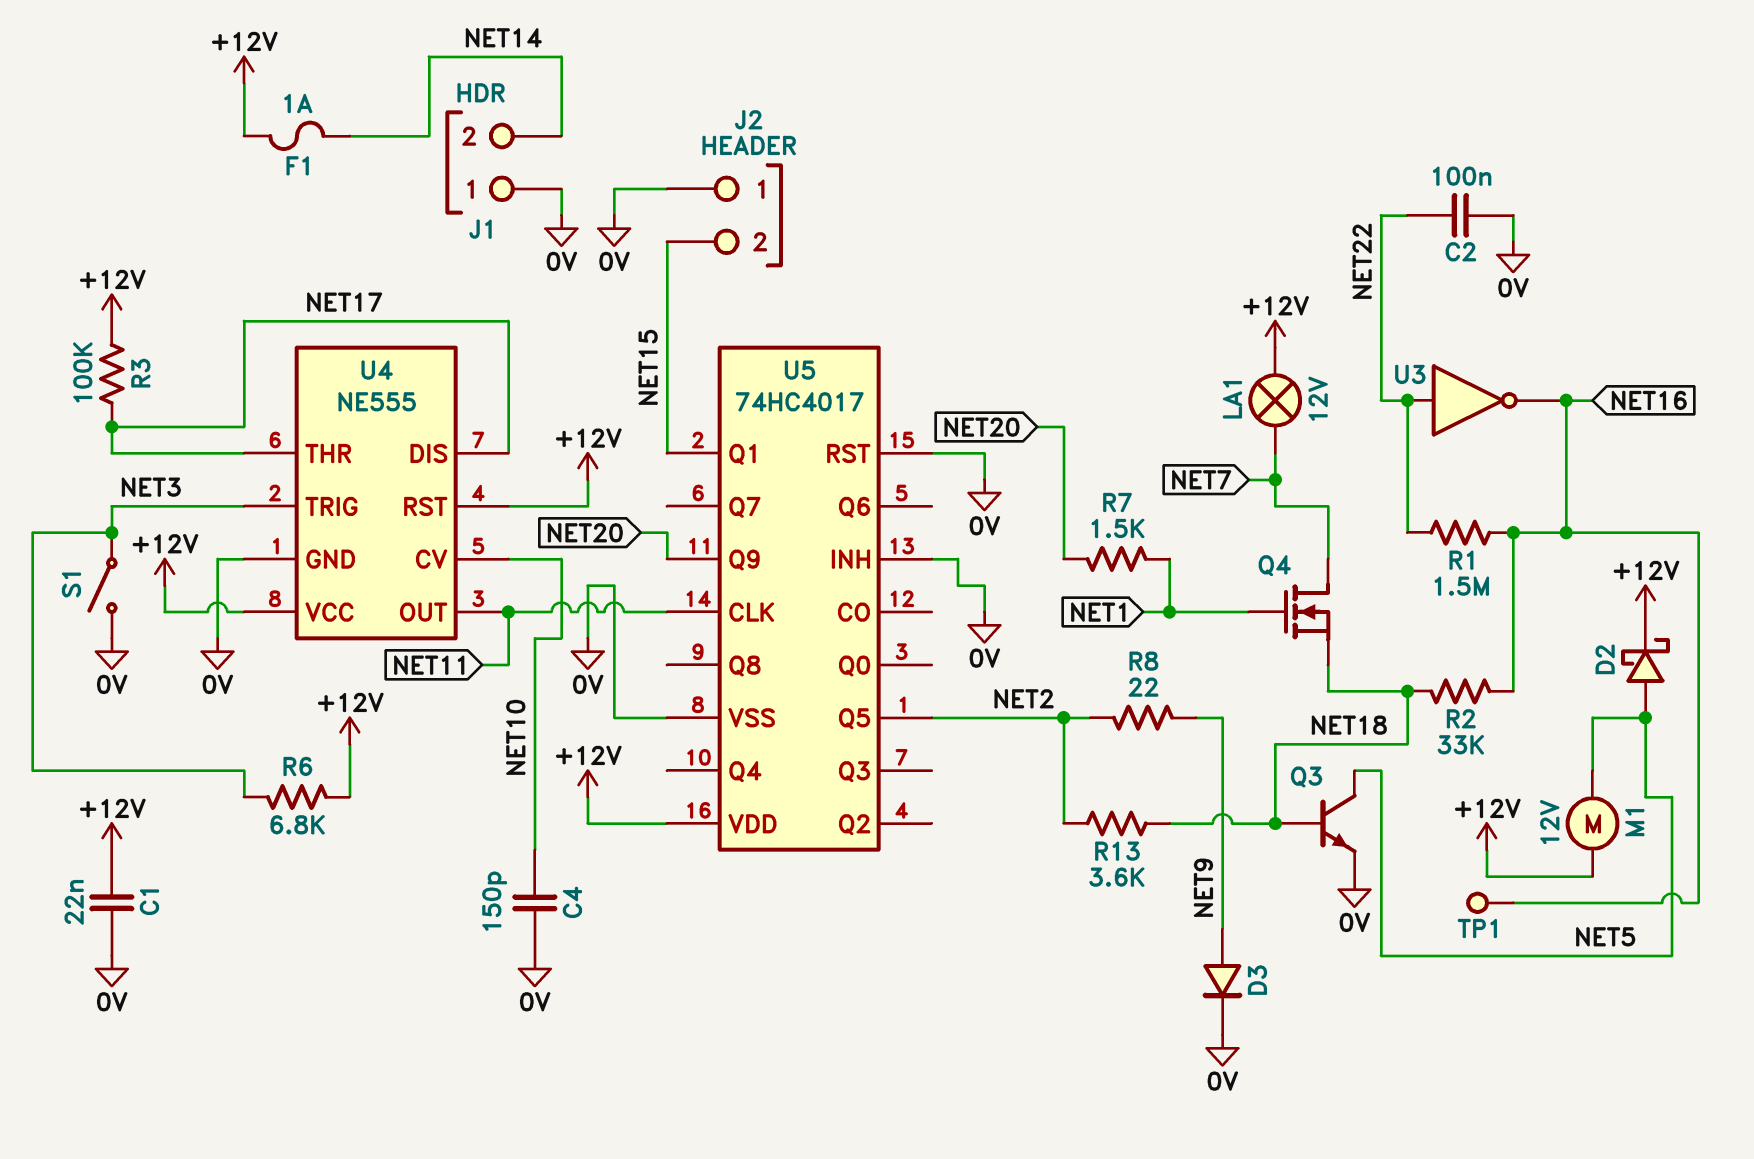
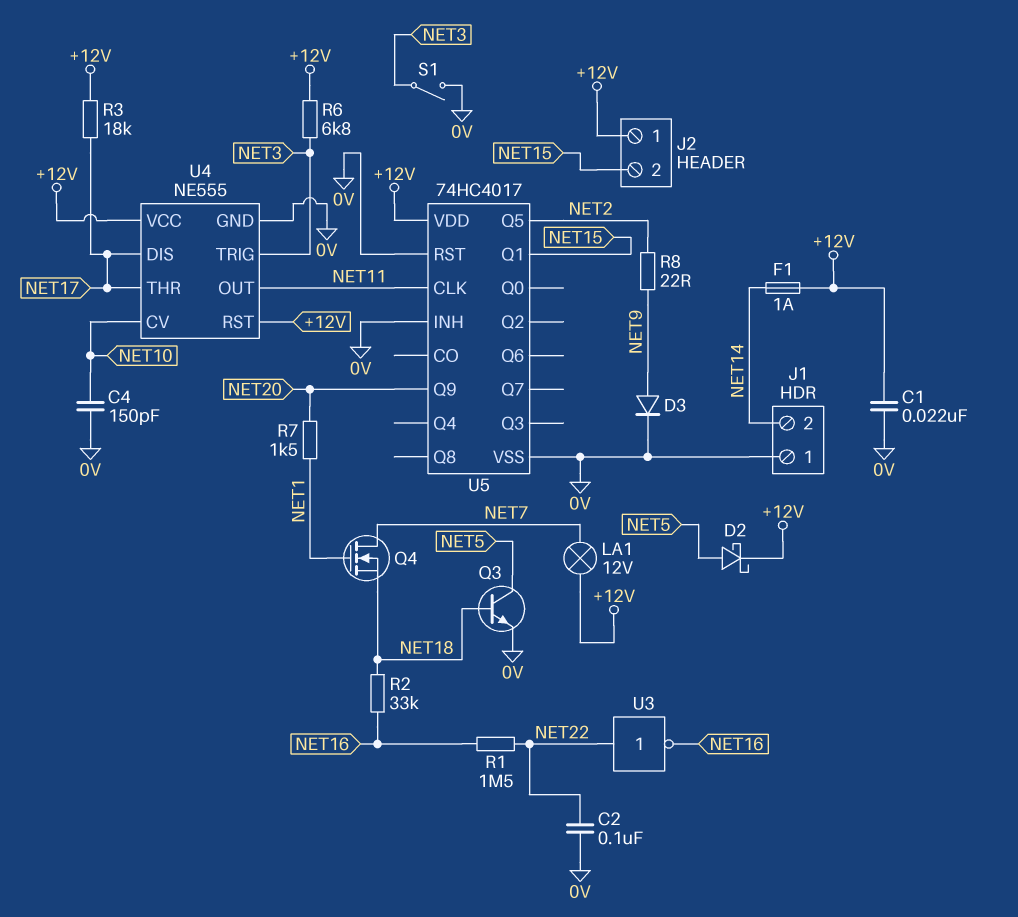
J2 pin 1: 0V -> +12V
M1: motor 12V (+12V, NET5) -> none
R3: 100k (+12V, NET17) -> 18k (+12V, NET17)
R13: 3.6k (NET2, NET18) -> none
TP1: test point (NET16) -> none

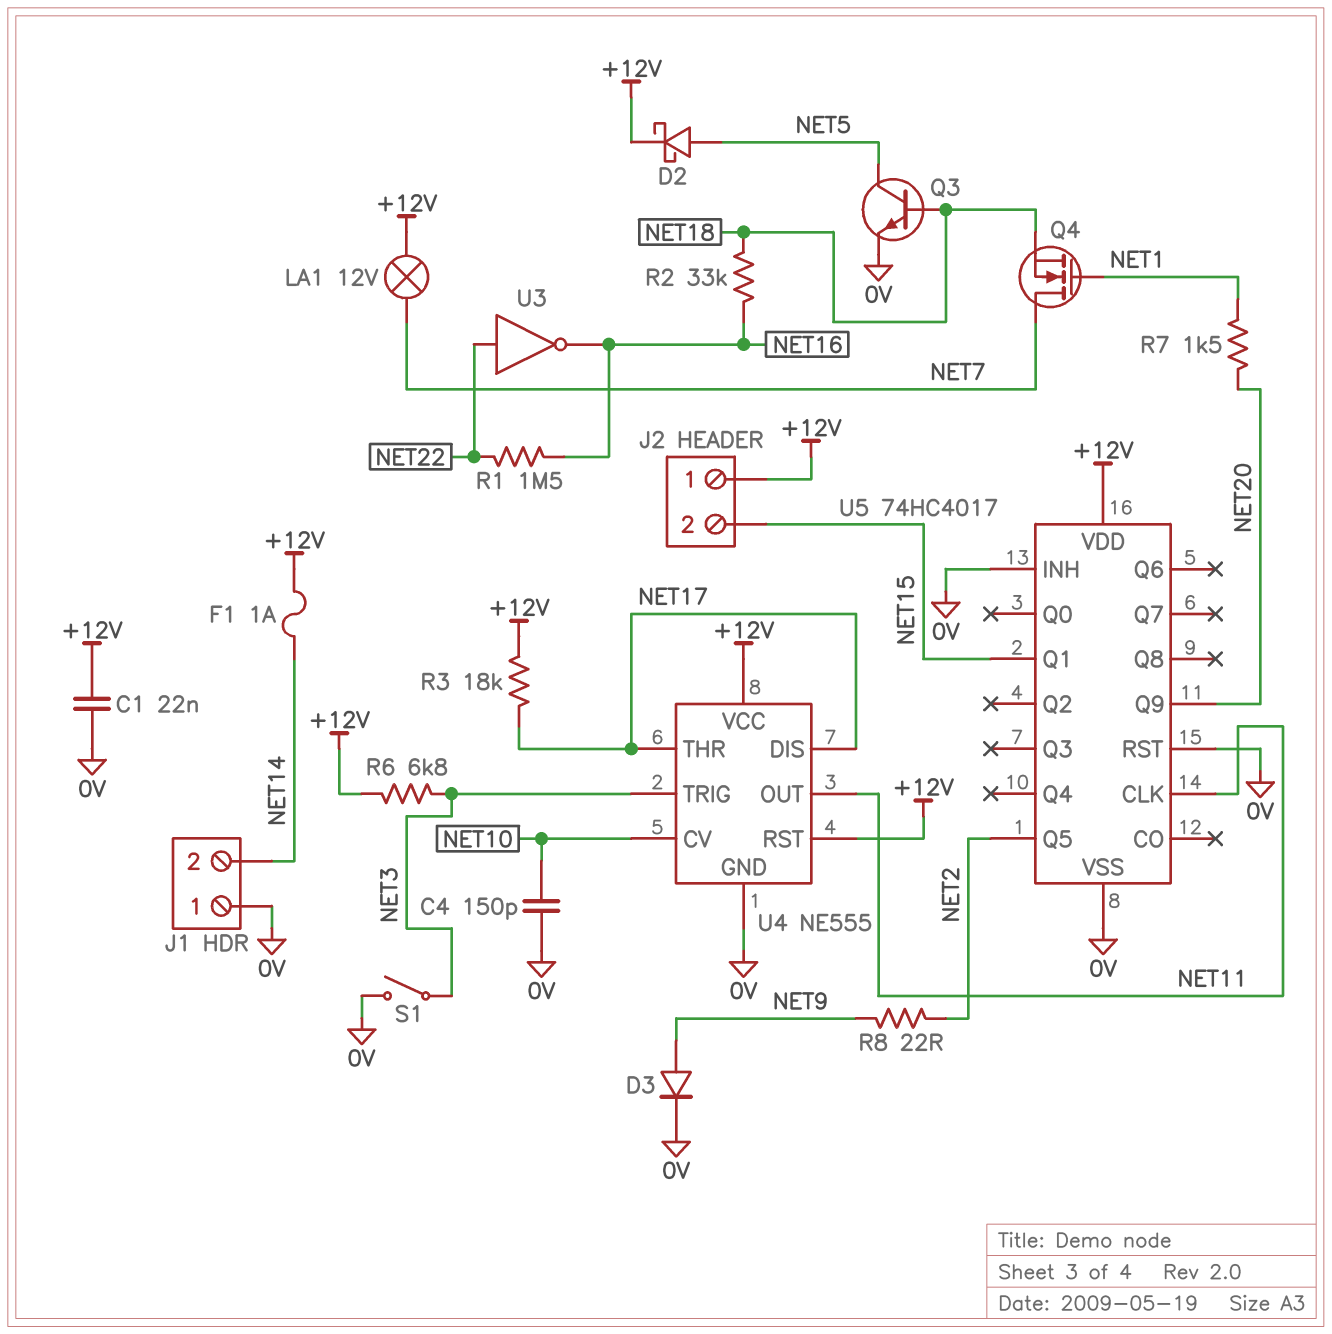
C2: 100nF (0V, NET22) -> none

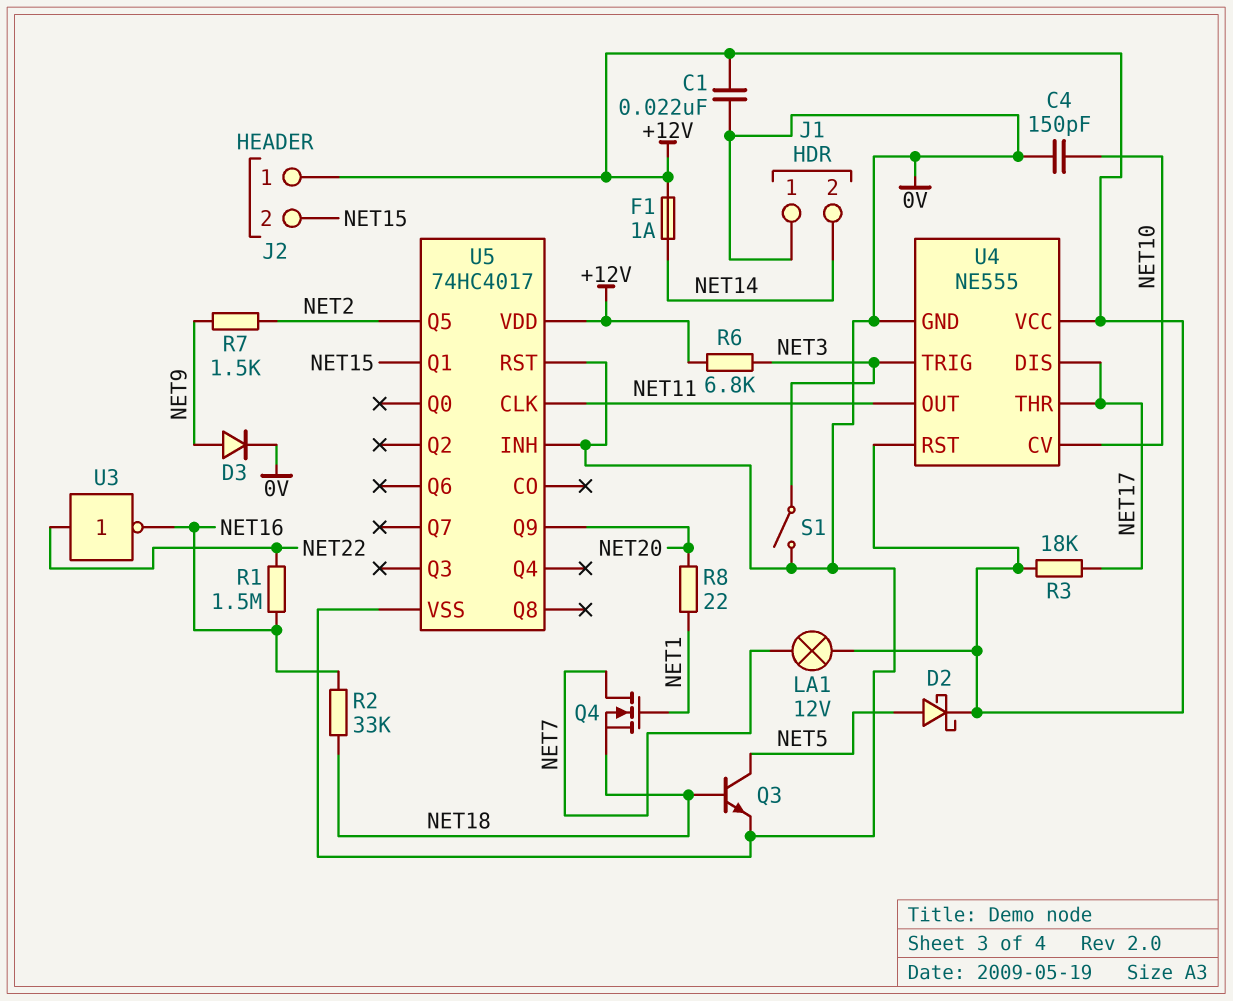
R7: 1.5k (NET1, NET20) -> 1.5k (NET2, NET9)
R8: 22 (NET2, NET9) -> 22 (NET1, NET20)

